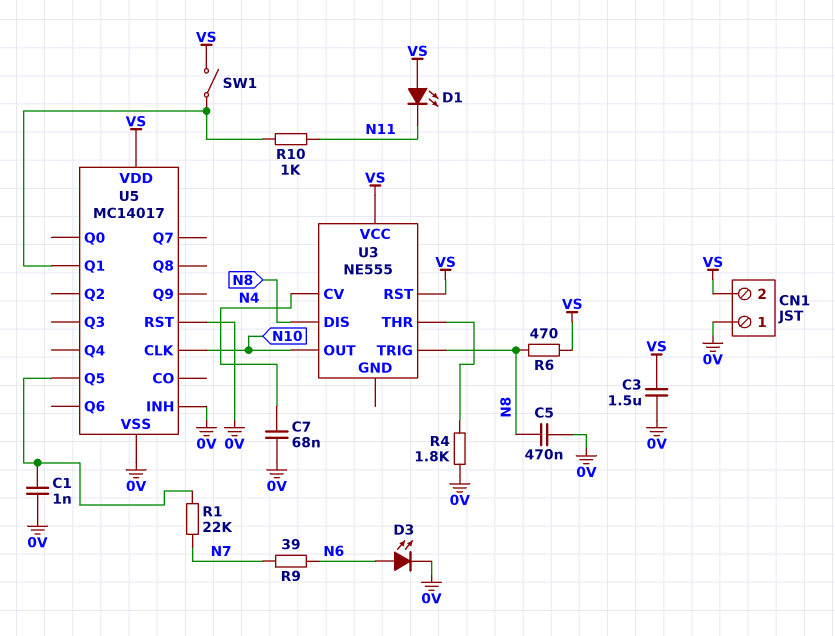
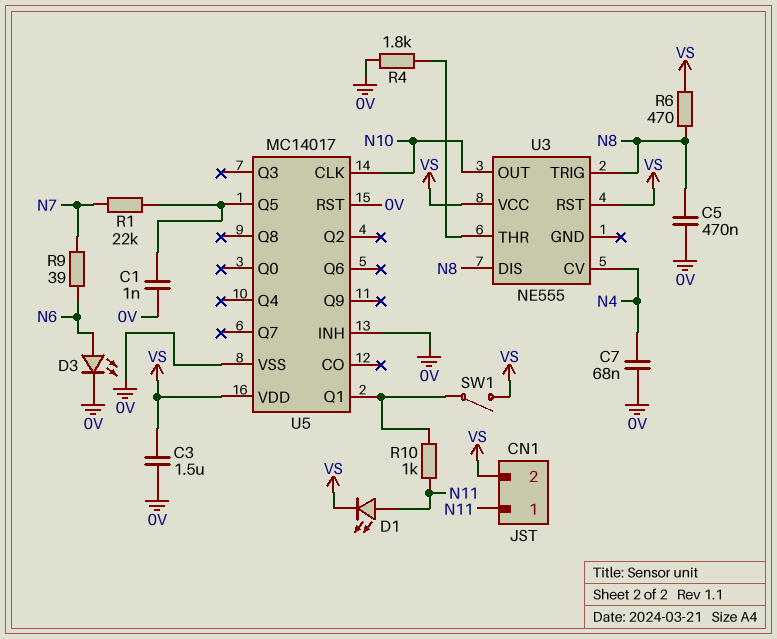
CN1 pin 1: 0V -> N11
D1: LED (A VS, K N11) -> LED (A N11, K VS)

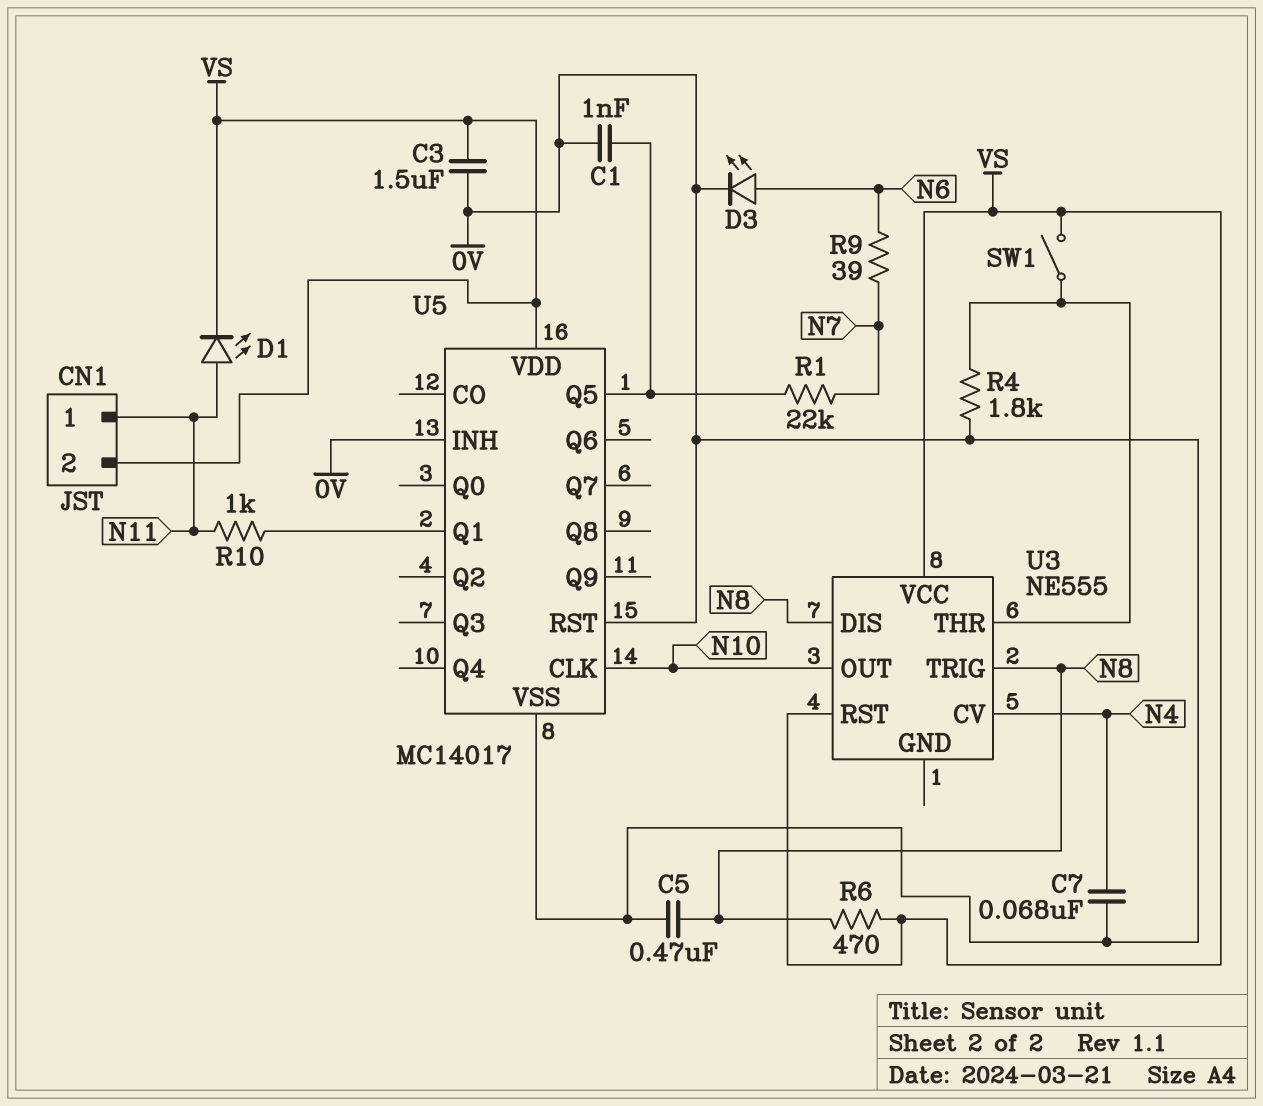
SW1: switch (U5/Q1, VS) -> switch (U3/THR, VS)

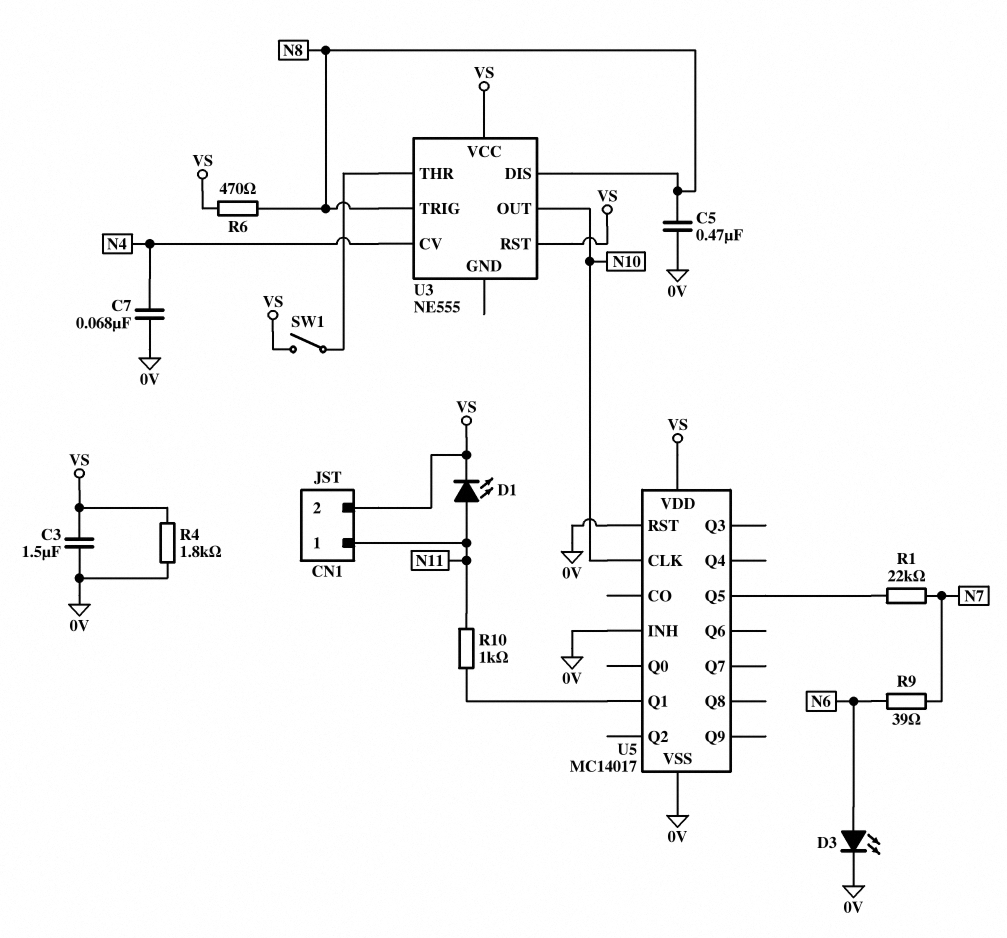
C1: 1nF (0V, U5/Q5) -> none
R4: 1.8k (0V, U3/THR) -> 1.8k (0V, VS)

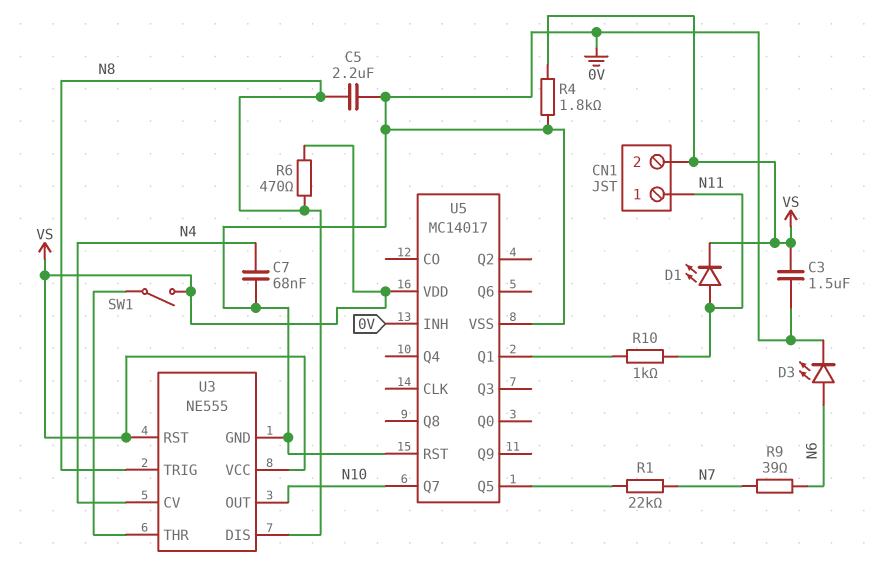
C5: 470nF (0V, N8) -> 2.2uF (0V, N8)
U3 pin GND: none -> 0V
U5 pin CLK: N10 -> none
U5 pin Q7: none -> N10

